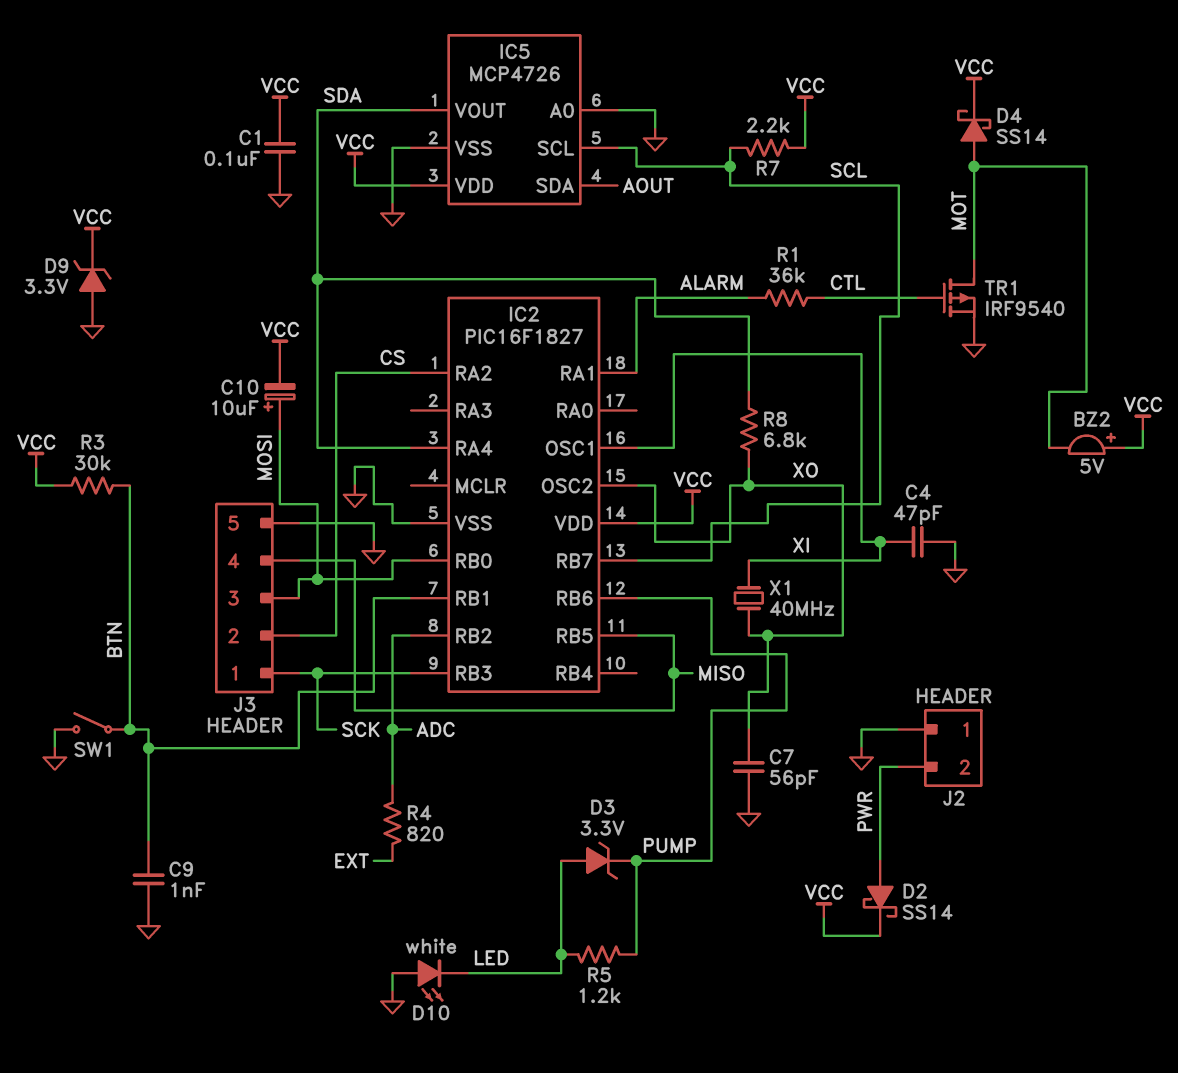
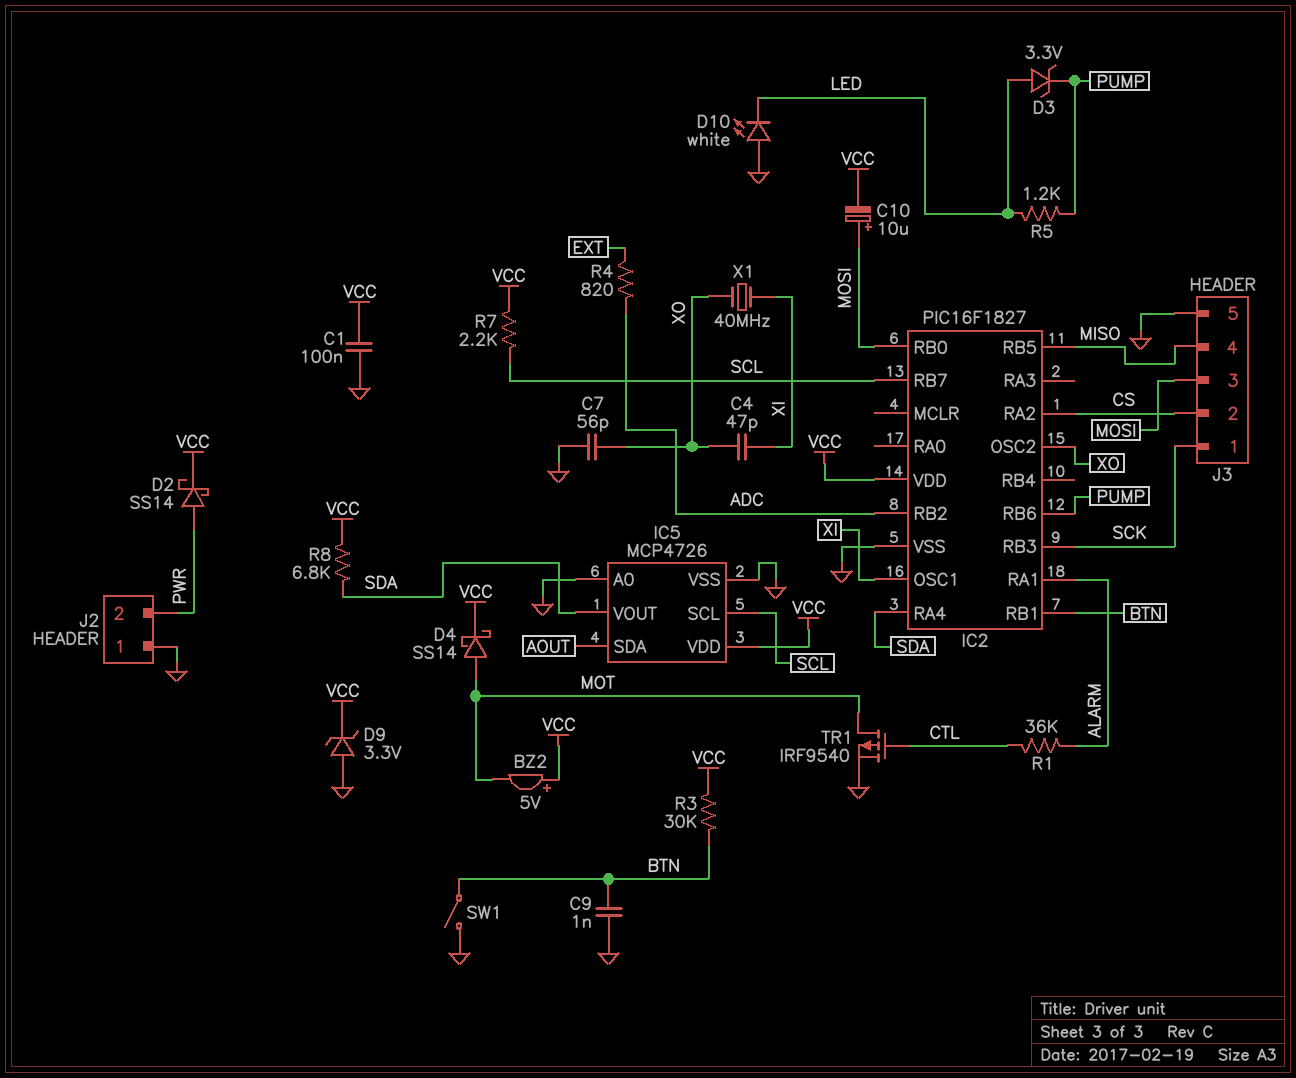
C4: 47pF (GND, XI) -> 47pF (XI, XO)
R8: 6.8k (SDA, XO) -> 6.8k (SDA, VCC)

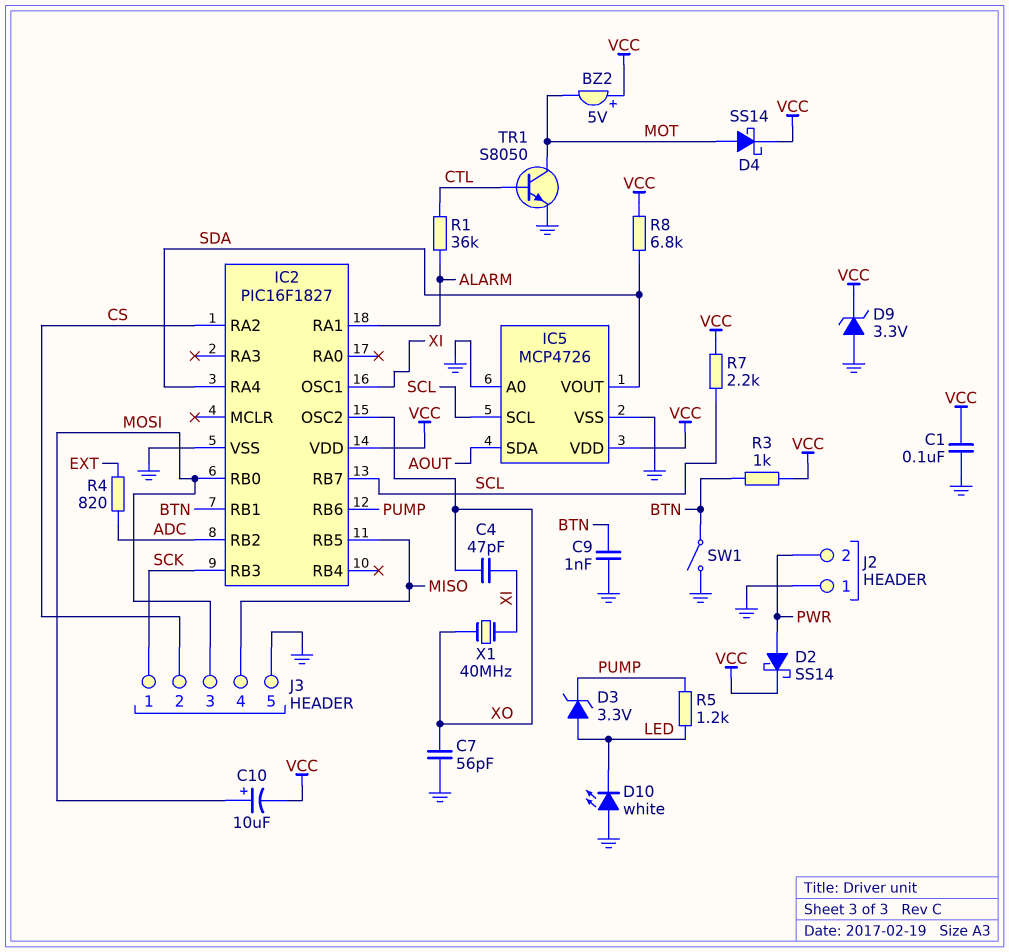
R3: 30k (BTN, VCC) -> 1k (BTN, VCC)
TR1: PMOS IRF9540 (G CTL, D MOT, S GND) -> NPN S8050 (B CTL, C MOT, E GND)

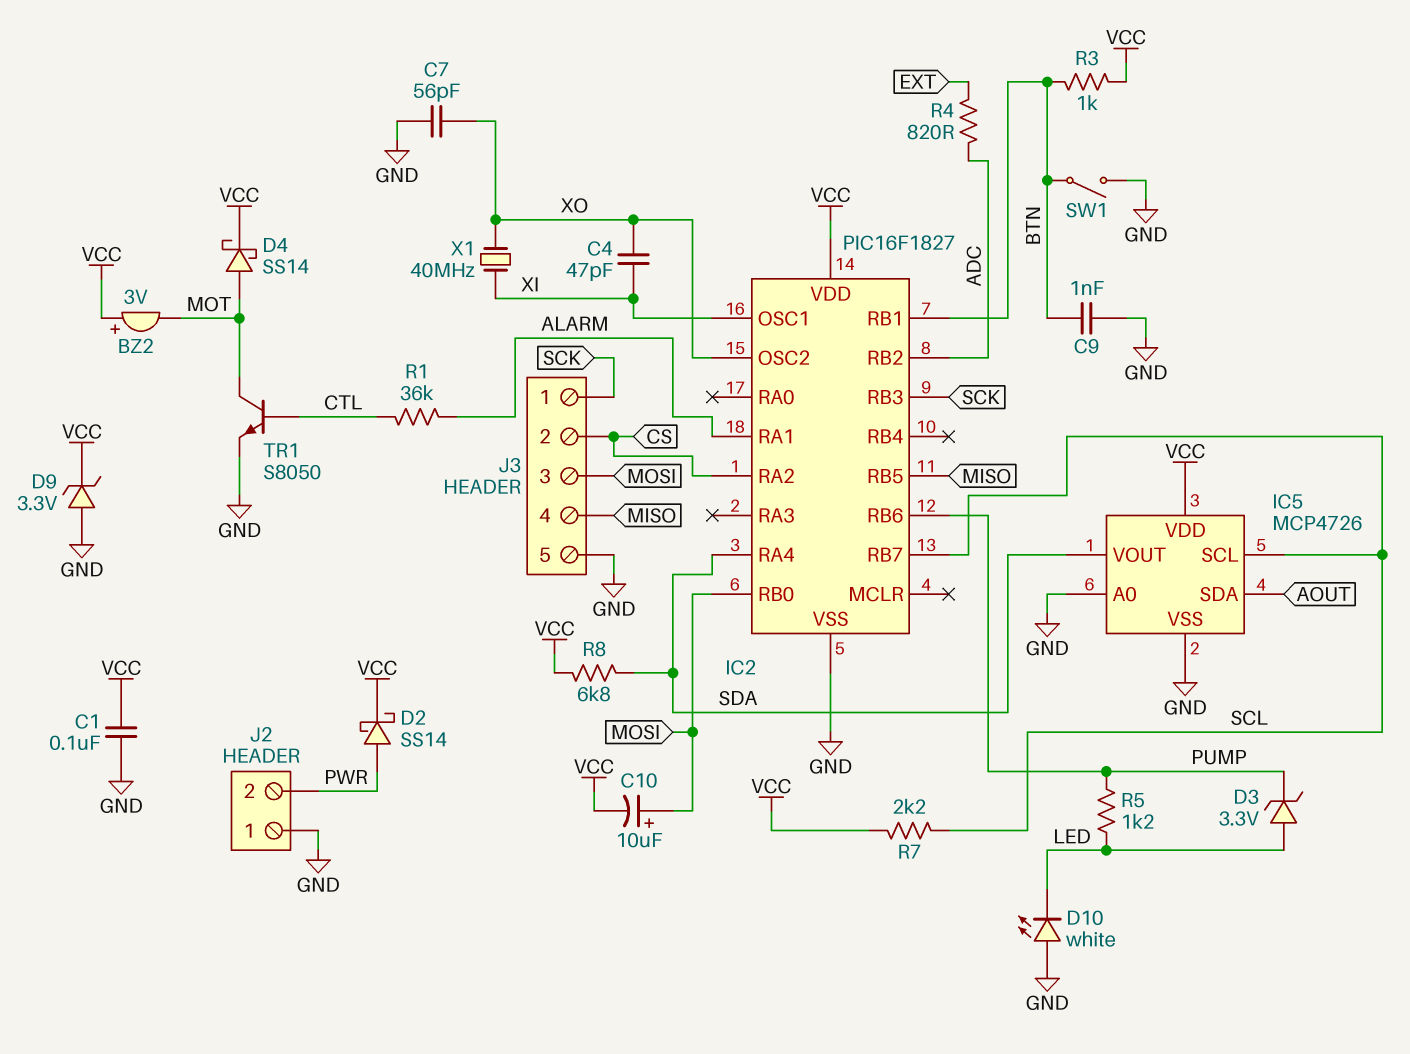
BZ2: buzzer 5V (plus VCC, minus MOT) -> buzzer 3V (plus VCC, minus MOT)

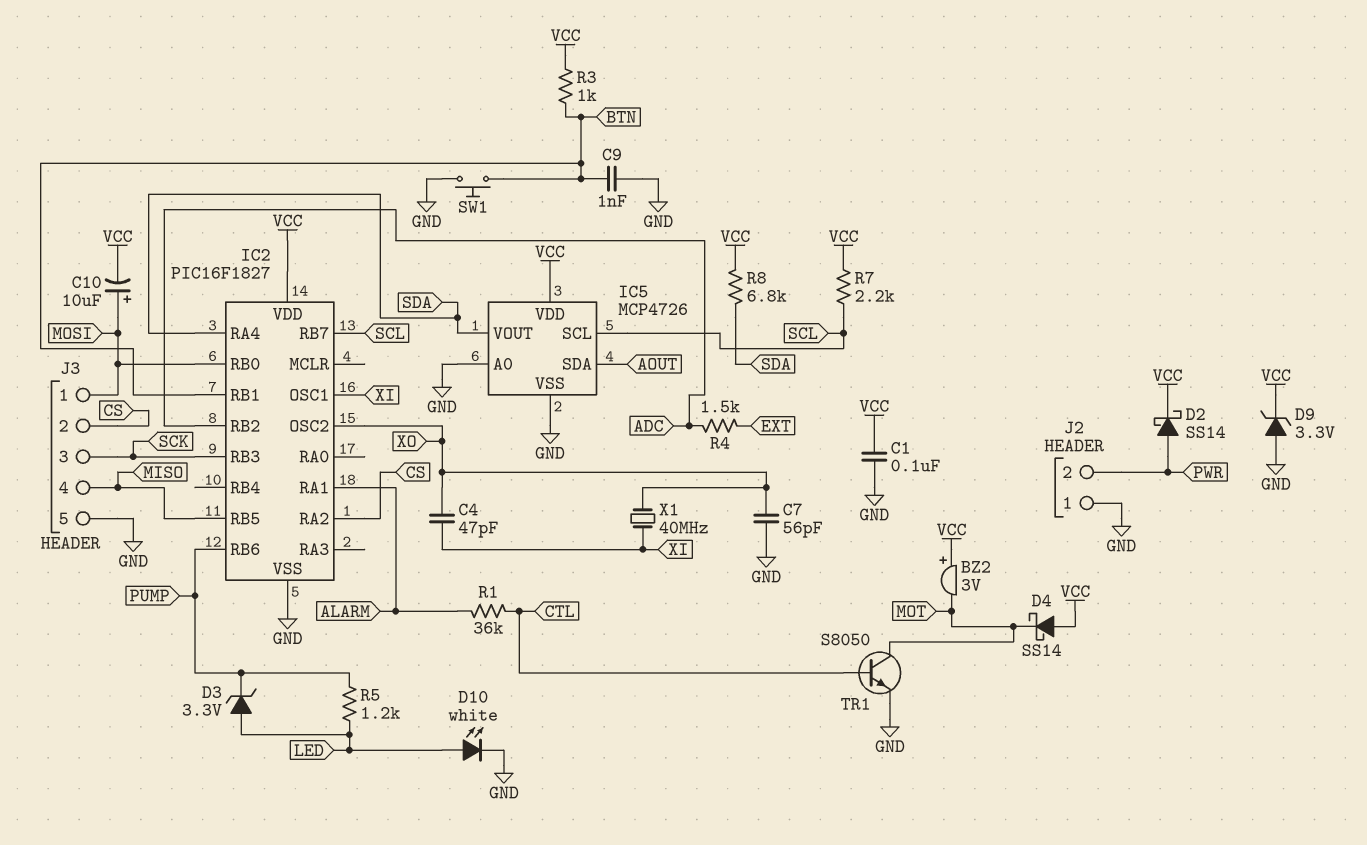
D4: schottky SS14 (A MOT, K VCC) -> schottky SS14 (A VCC, K MOT)
D10: LED white (A GND, K LED) -> LED white (A LED, K GND)
J3 pin 1: SCK -> MOSI
J3 pin 3: MOSI -> SCK
R4: 820 (ADC, EXT) -> 1.5k (ADC, EXT)
SW1: switch (BTN, GND) -> button (BTN, GND)

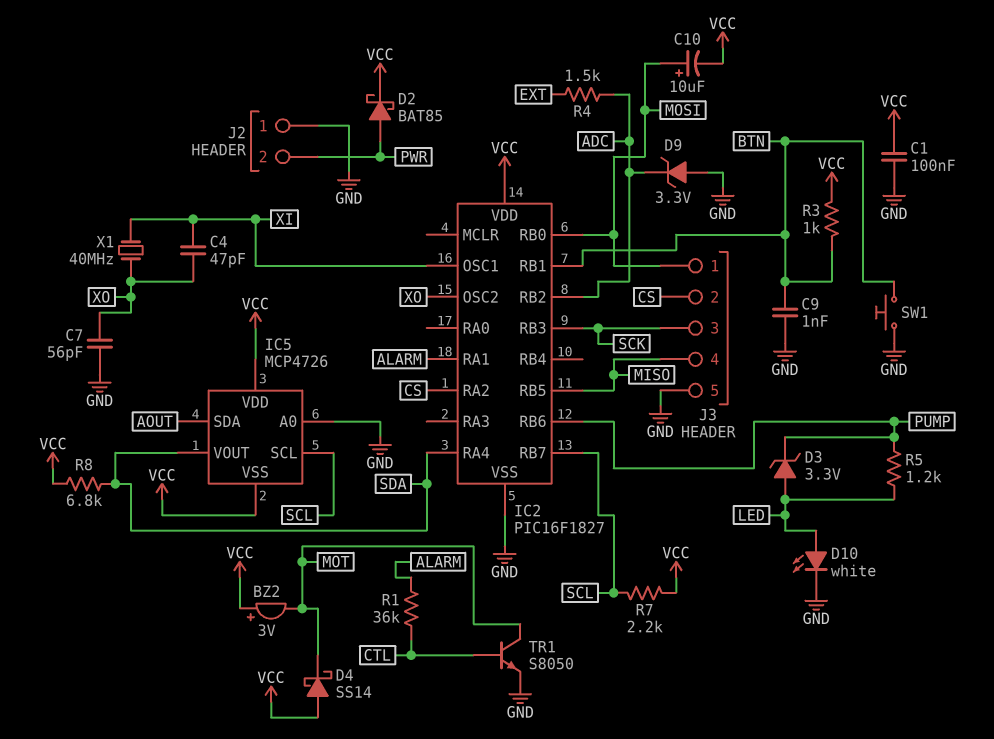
D2: schottky SS14 (A PWR, K VCC) -> schottky BAT85 (A PWR, K VCC)
D9: zener 3.3V (A GND, K VCC) -> zener 3.3V (A GND, K ADC)
IC5 pin VSS: GND -> VCC

